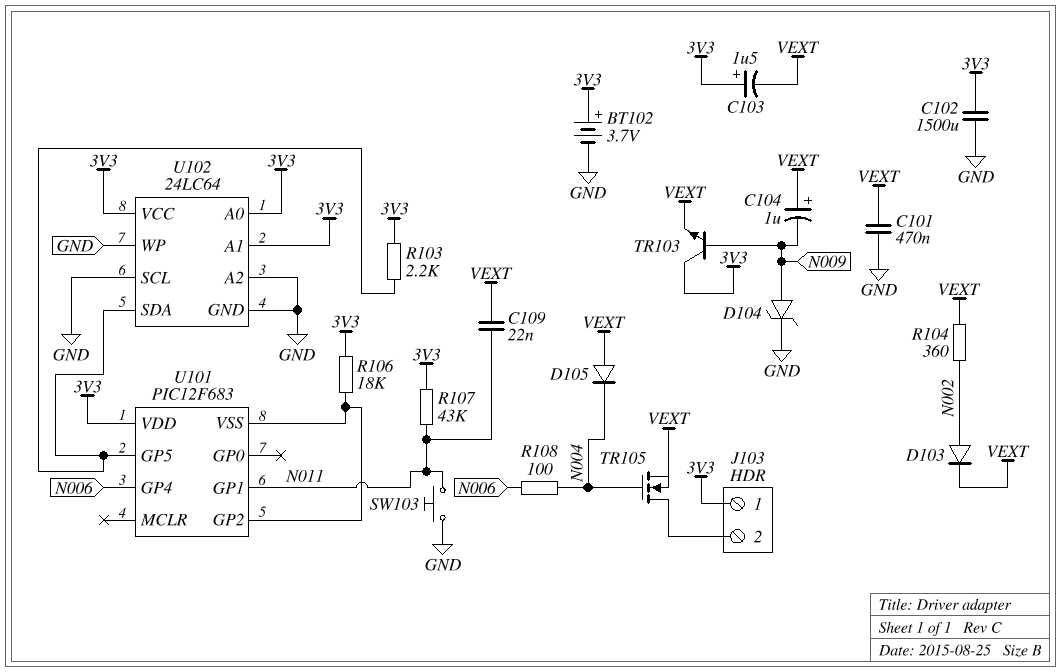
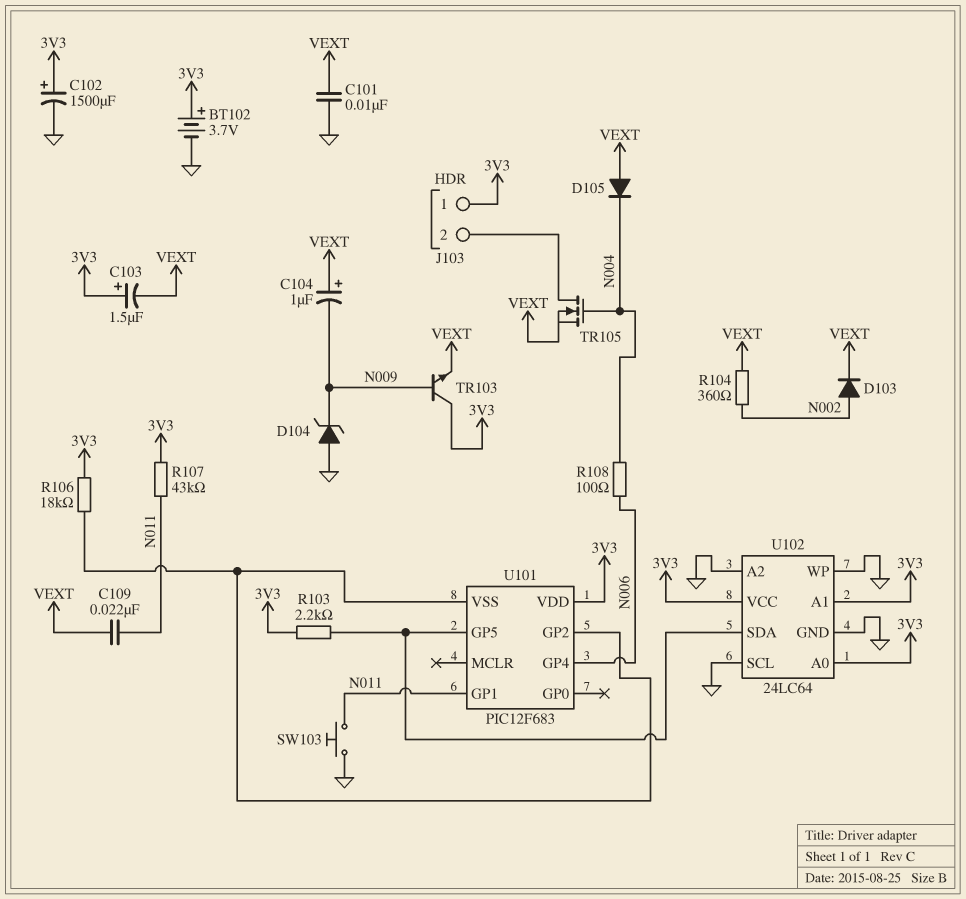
C101: 470nF (GND, VEXT) -> 10nF (GND, VEXT)
C102: 1500uF (3V3, GND) -> 1500uF (plus 3V3, minus GND)
D104: zener (A N009, K GND) -> zener (A GND, K N009)

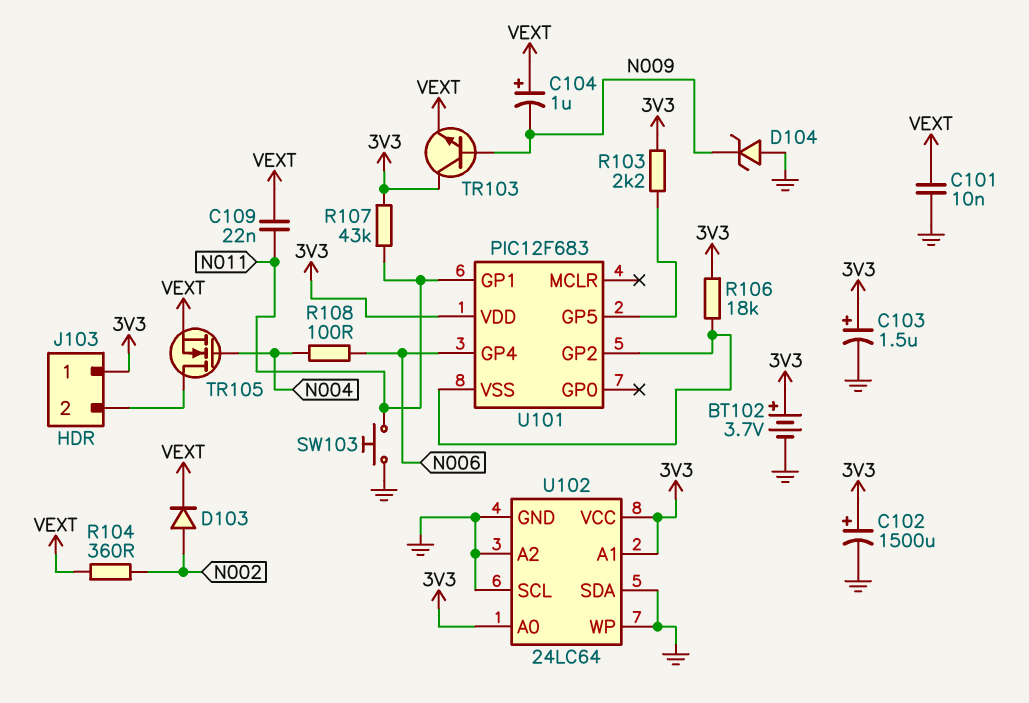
C103: 1.5uF (plus 3V3, minus VEXT) -> 1.5uF (plus 3V3, minus GND)
D105: diode (A VEXT, K N004) -> none
U102 pin SDA: U101/GP5 -> GND

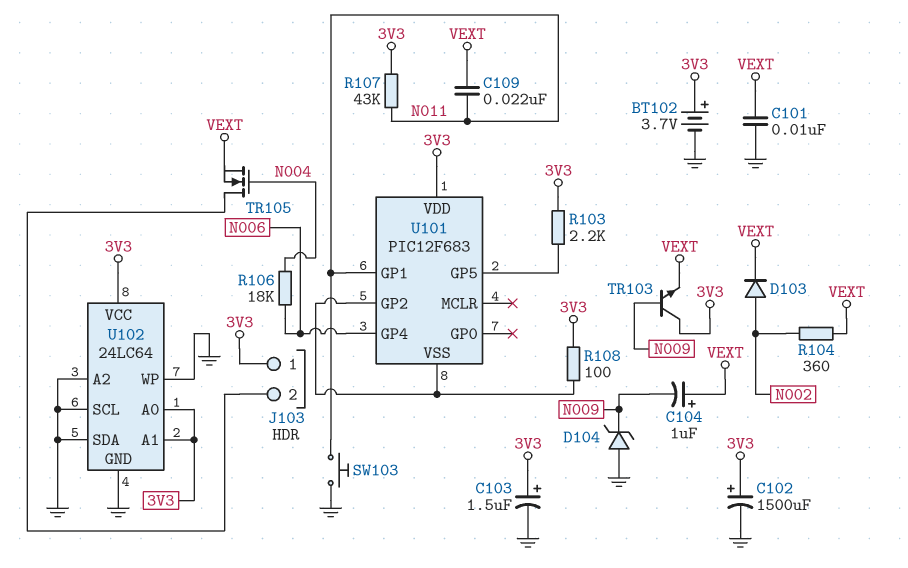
R106: 18k (3V3, U101/GP2) -> 18k (N004, N006)
R108: 100 (N004, N006) -> 100 (3V3, U101/GP2)

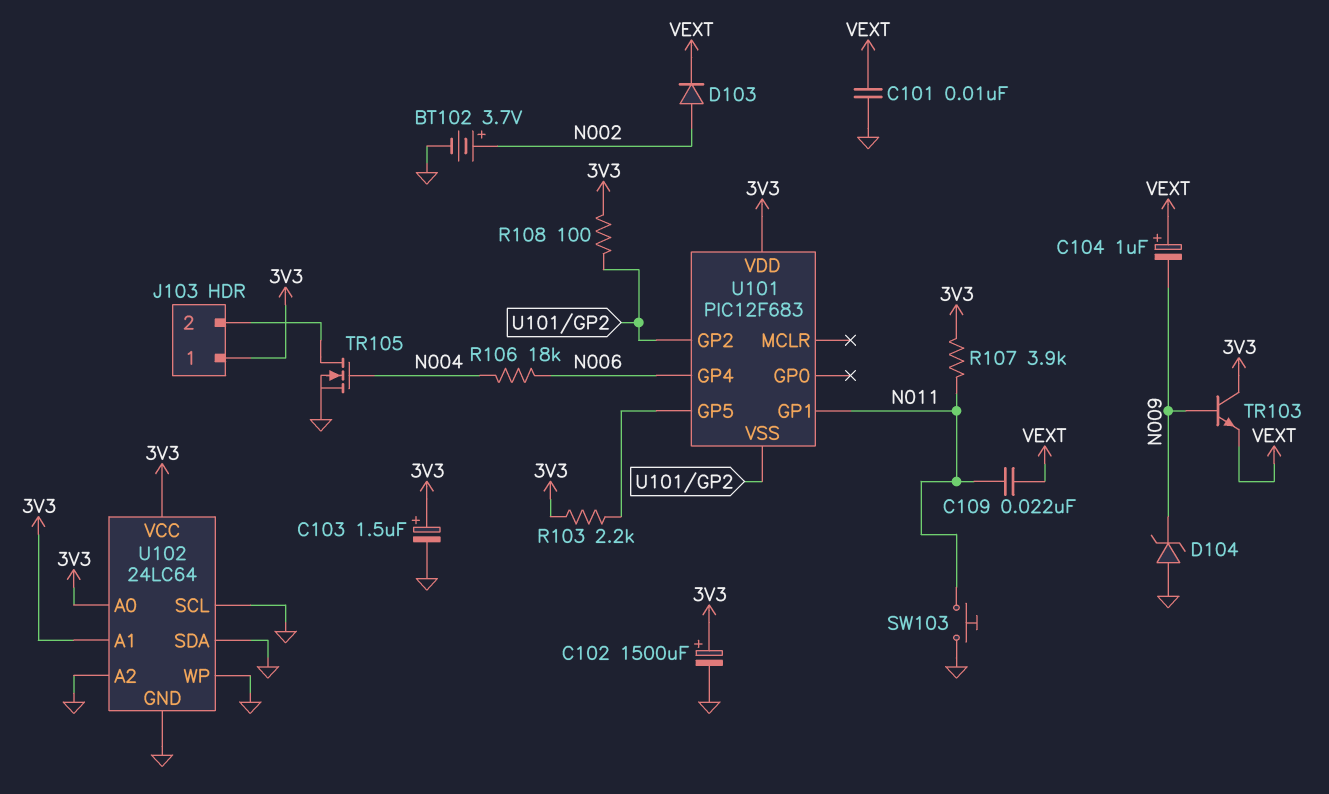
BT102: 3.7V (plus 3V3, minus GND) -> 3.7V (plus N002, minus GND)
R104: 360 (N002, VEXT) -> none
R107: 43k (3V3, N011) -> 3.9k (3V3, N011)
TR105: NMOS (G N004, D J103/2, S VEXT) -> NMOS (G N004, D J103/2, S GND)

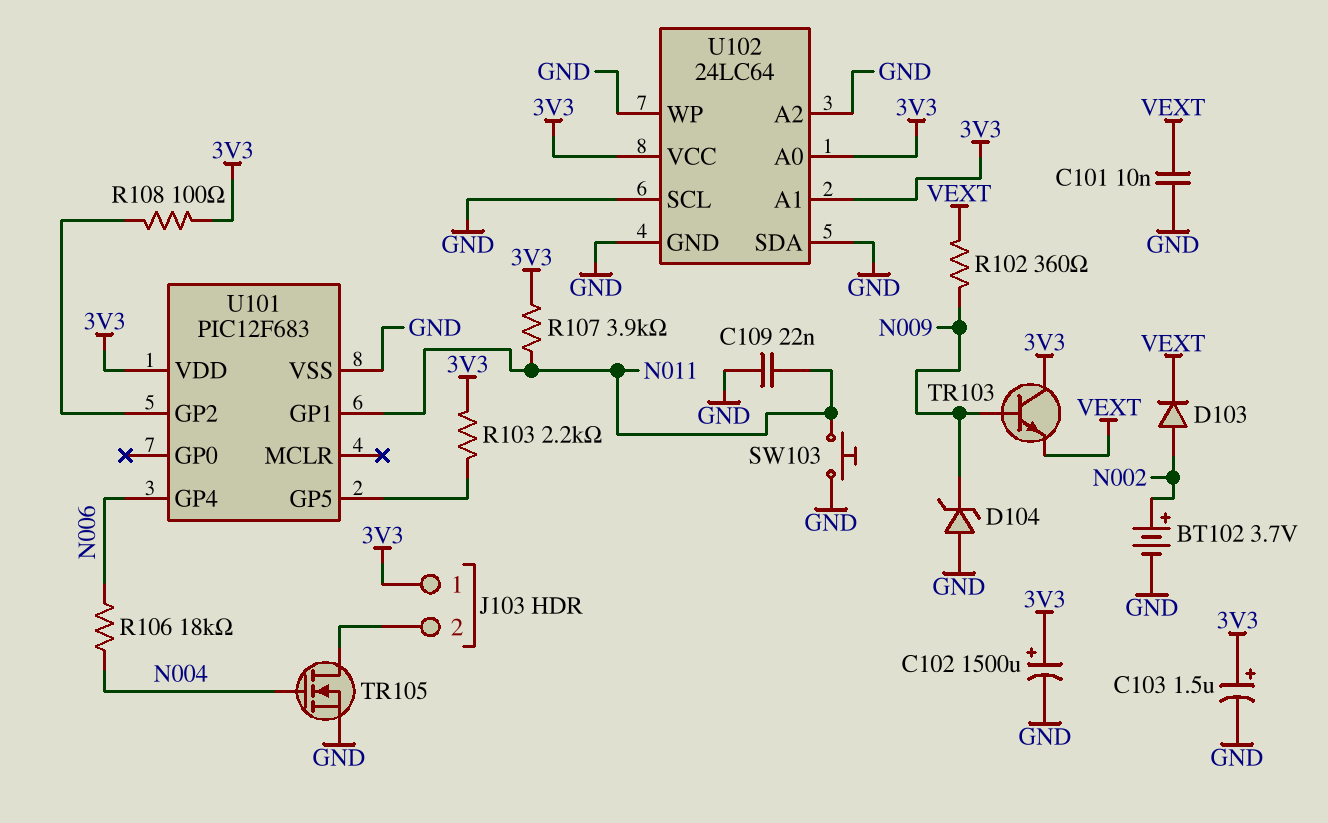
C104: 1uF (plus VEXT, minus N009) -> none
C109: 22nF (N011, VEXT) -> 22nF (GND, N011)
R102: none -> 360 (N009, VEXT)
U101 pin VSS: U101/GP2 -> GND

